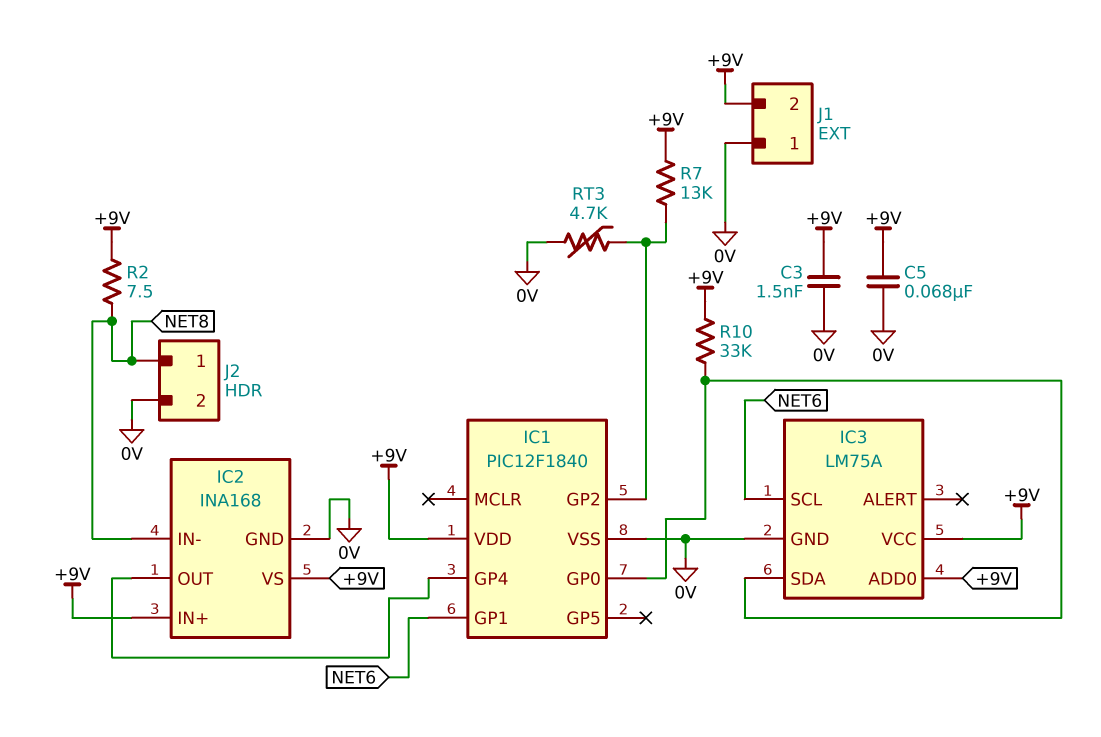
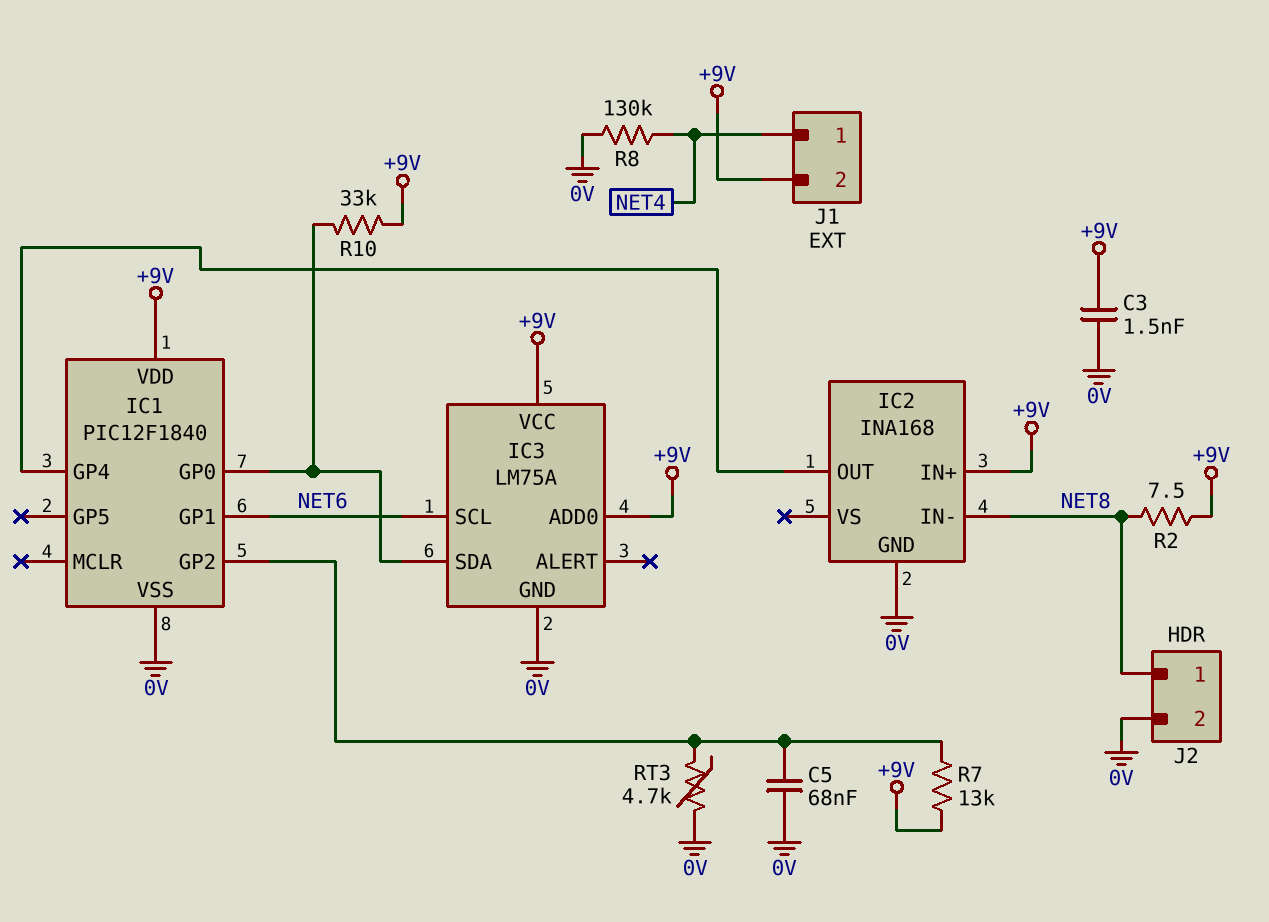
C5: 68nF (+9V, 0V) -> 68nF (0V, IC1/GP2)
IC2 pin VS: +9V -> none
J1 pin 1: 0V -> NET4
R8: none -> 130k (0V, NET4)

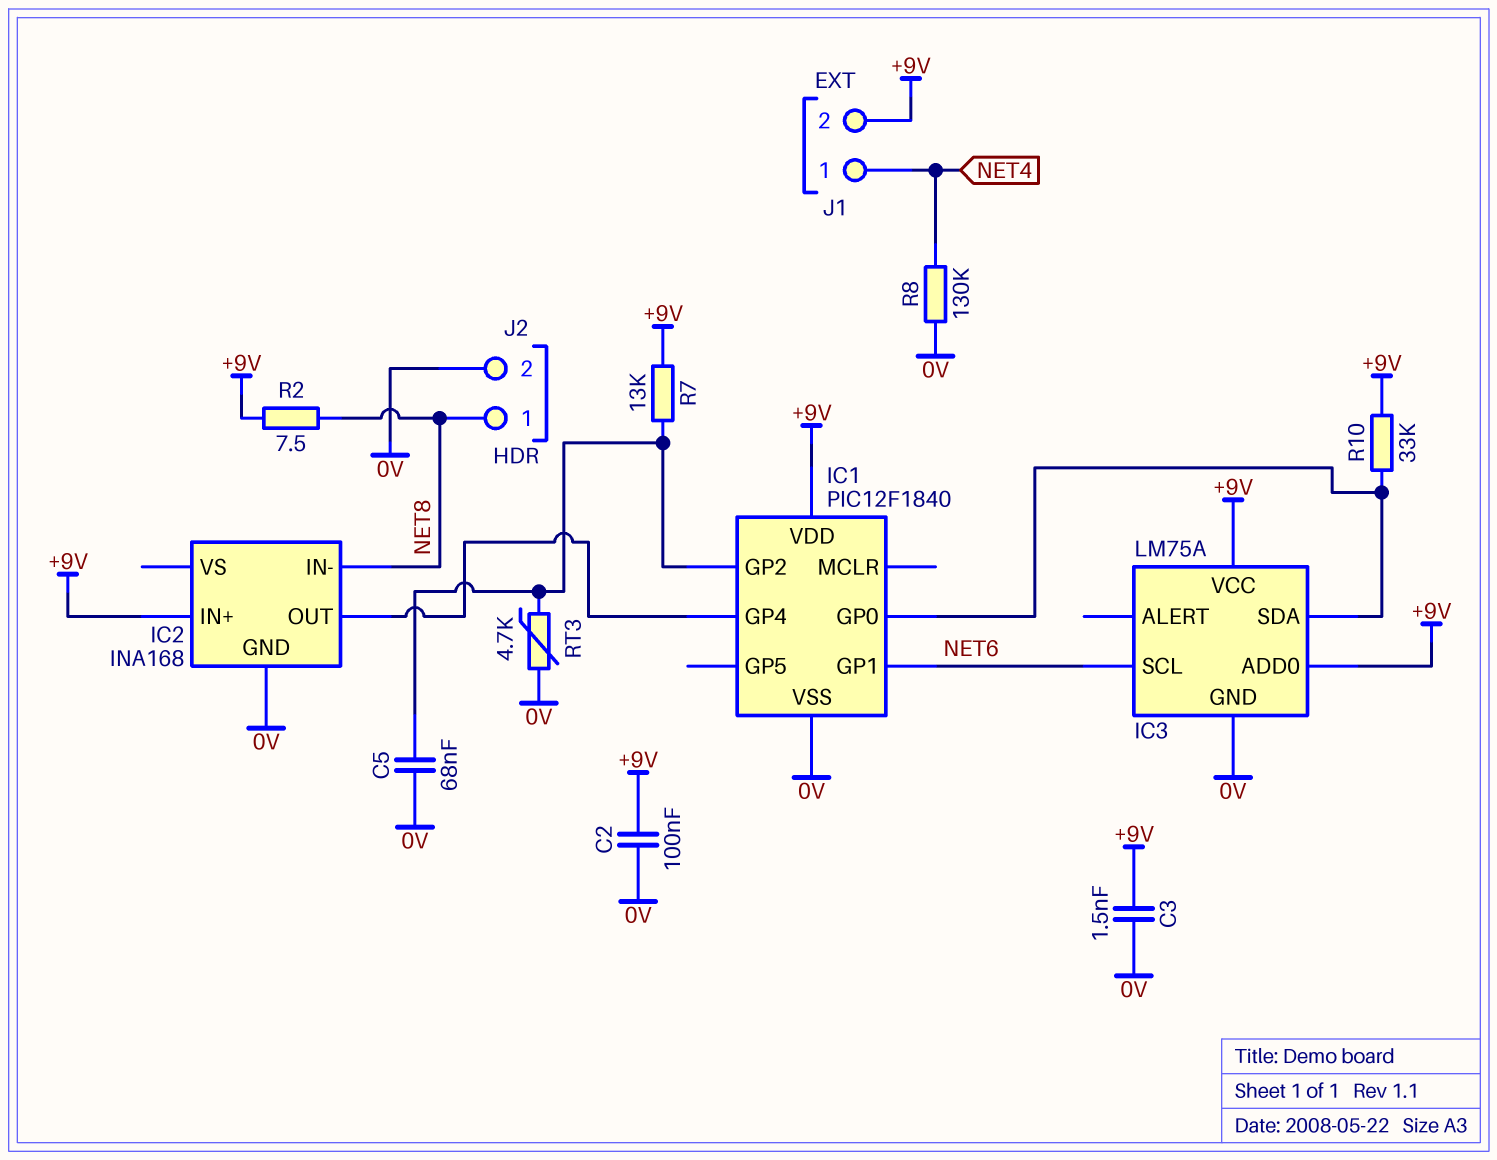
C2: none -> 100nF (+9V, 0V)

